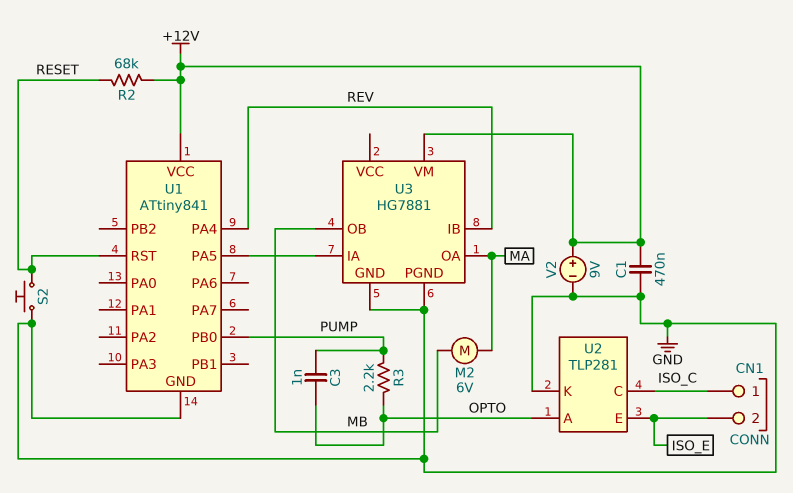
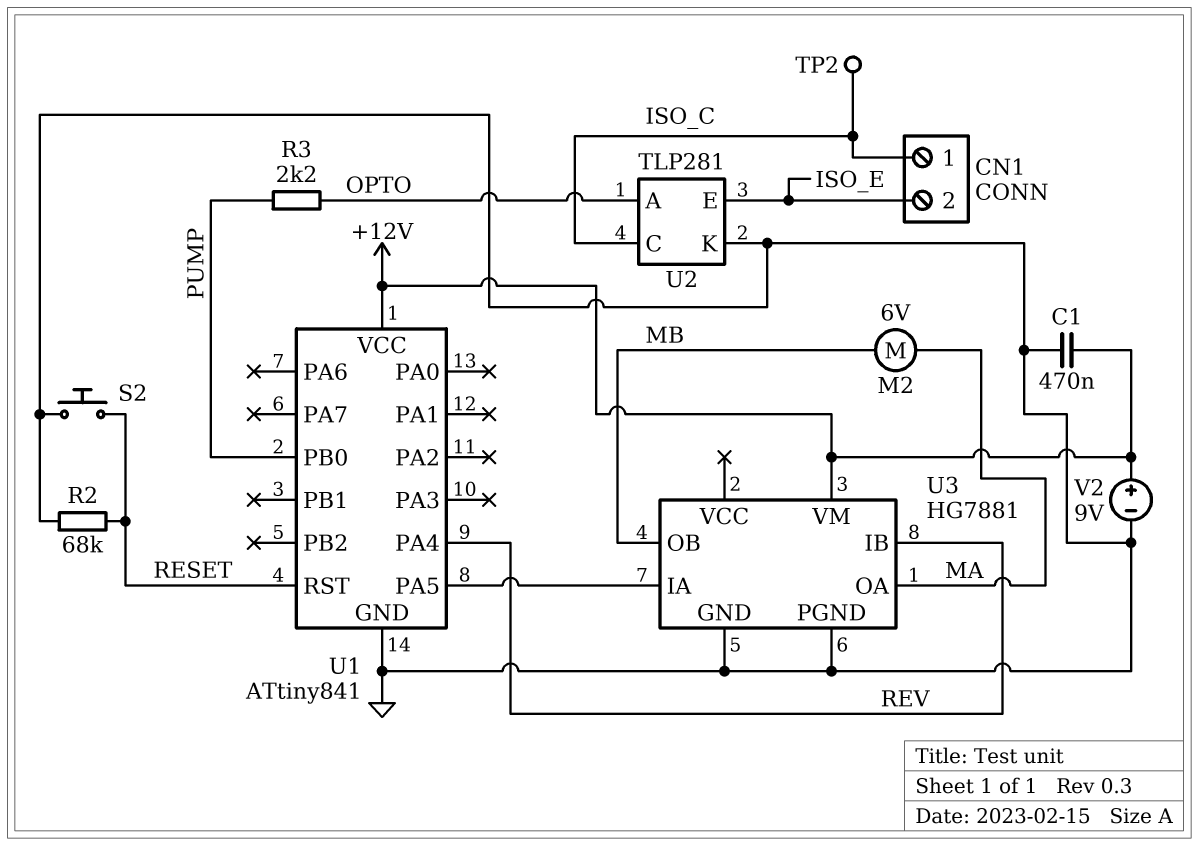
C3: 1nF (OPTO, PUMP) -> none
R2: 68k (+12V, RESET) -> 68k (GND, RESET)
TP2: none -> test point (ISO_C)

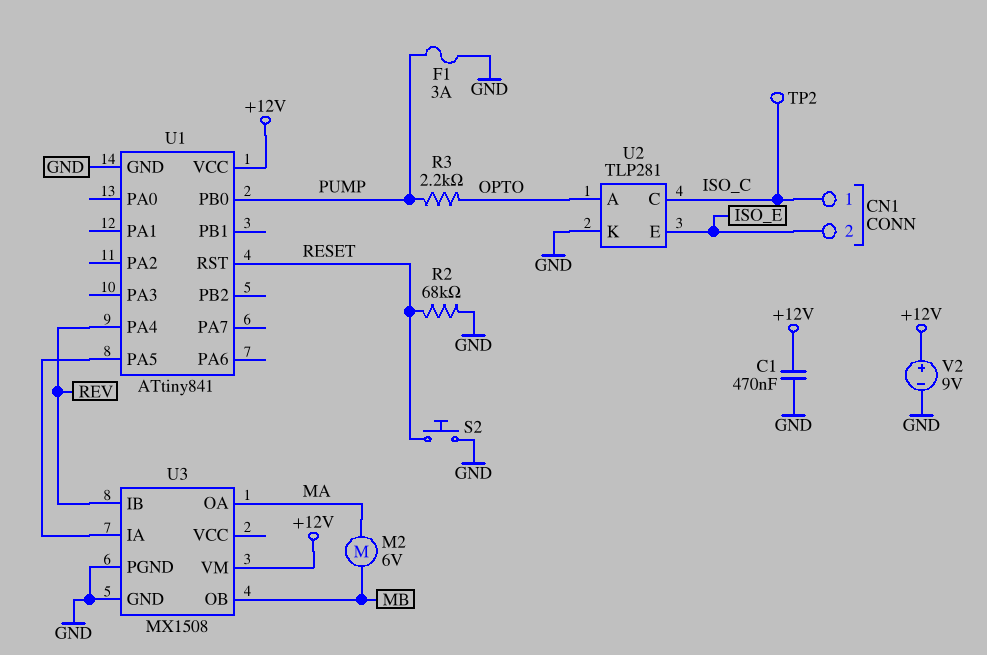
F1: none -> 3A (GND, PUMP)
U3: HG7881 -> MX1508

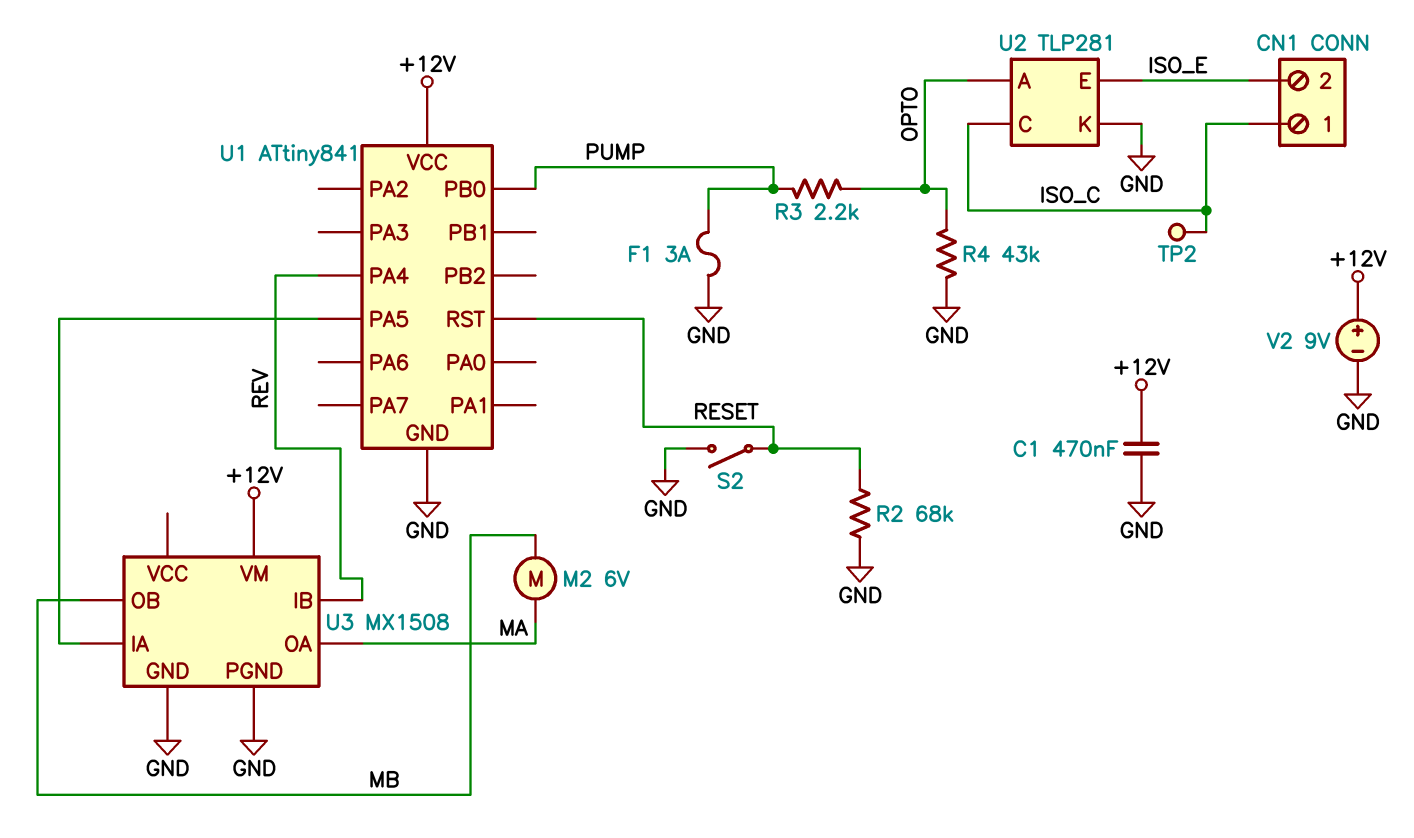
R4: none -> 43k (GND, OPTO)
S2: button (GND, RESET) -> switch (GND, RESET)

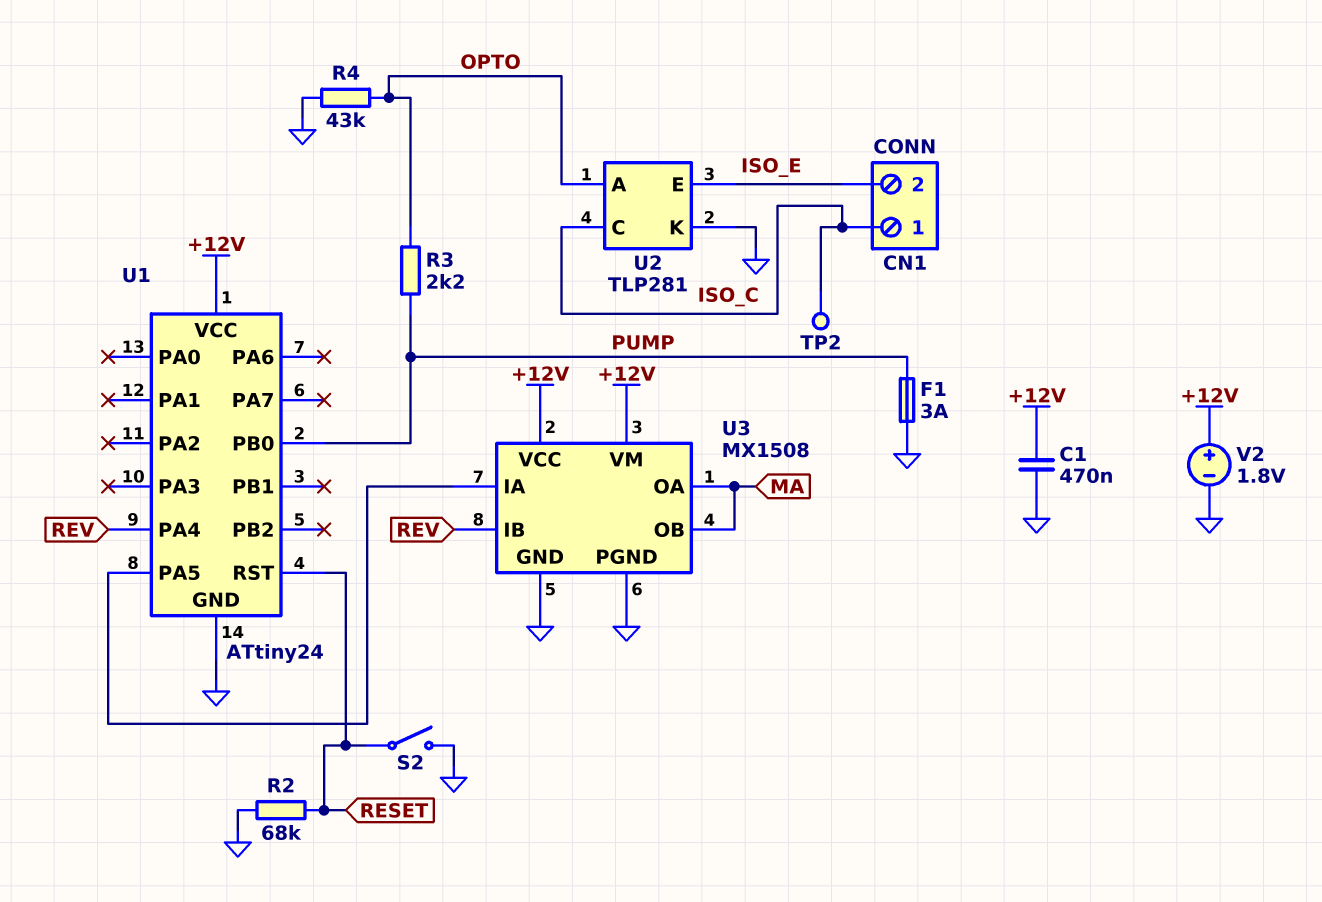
M2: motor 6V (MA, MB) -> none
U1: ATtiny841 -> ATtiny24
U3 pin OB: MB -> MA
U3 pin VCC: none -> +12V
V2: 9V (plus +12V, minus GND) -> 1.8V (plus +12V, minus GND)

